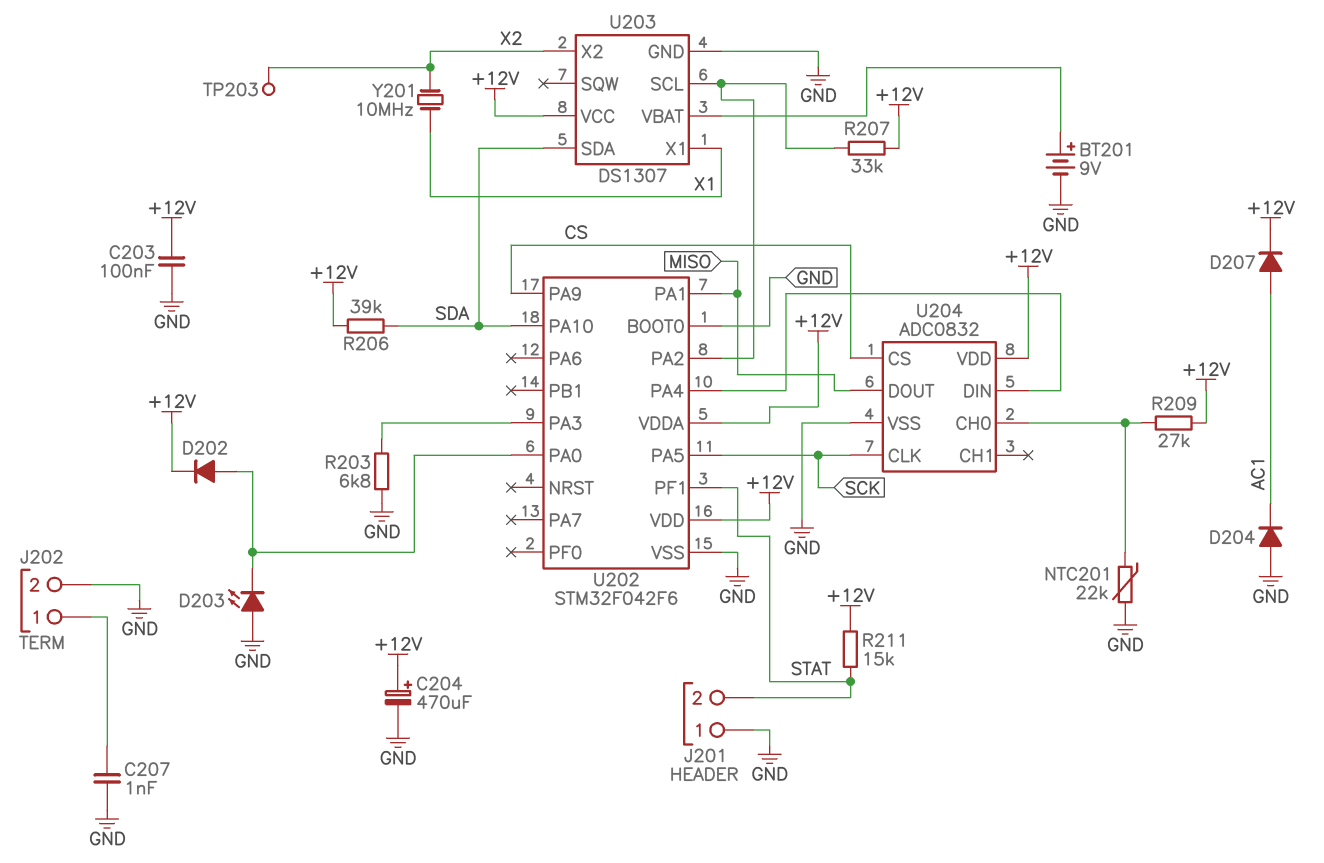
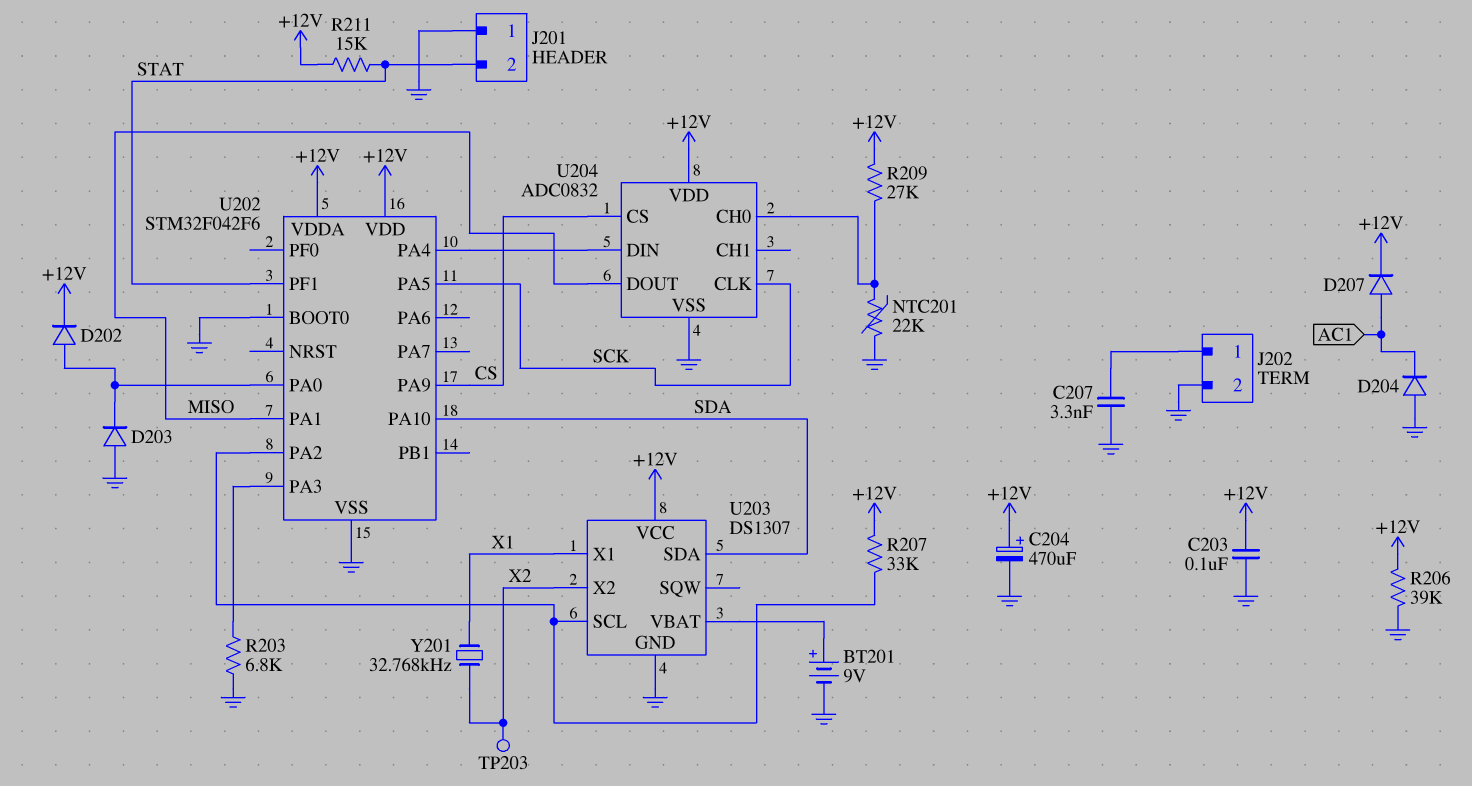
C207: 1nF (GND, J202/1) -> 3.3nF (GND, J202/1)
D203: LED (A GND, K U202/PA0) -> diode (A GND, K U202/PA0)
R206: 39k (+12V, SDA) -> 39k (+12V, GND)
Y201: 10MHz (X1, X2) -> 32.768kHz (X1, X2)

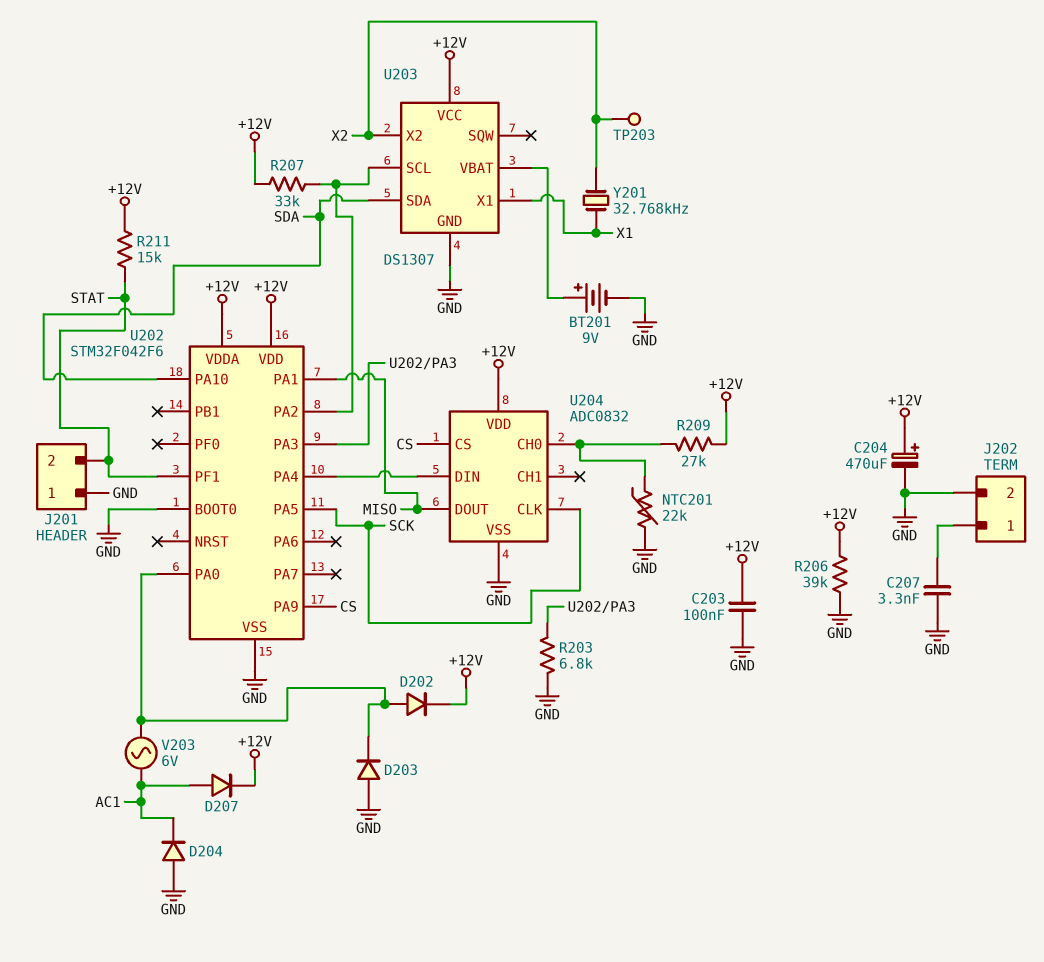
V203: none -> AC 6V (AC1, U202/PA0)

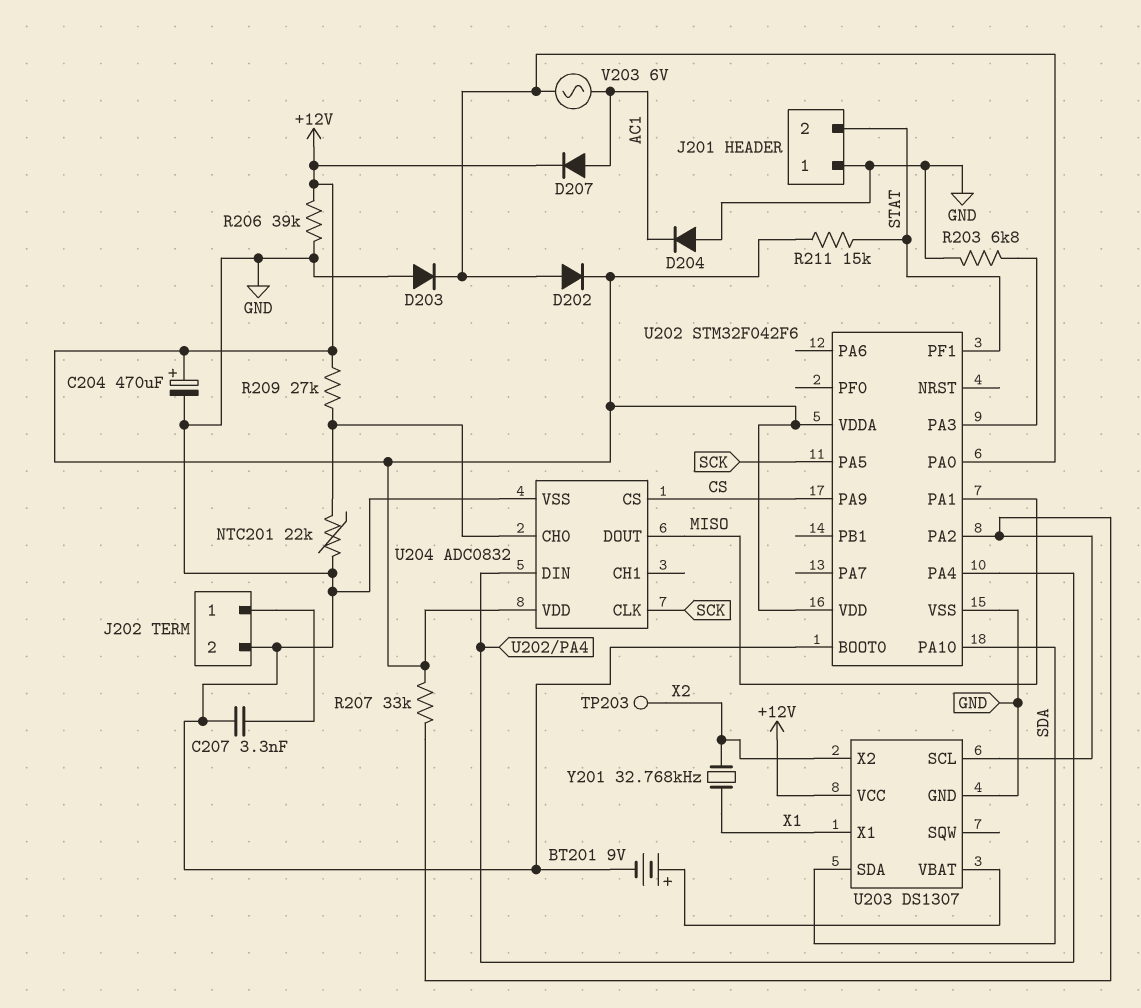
C203: 100nF (+12V, GND) -> none

